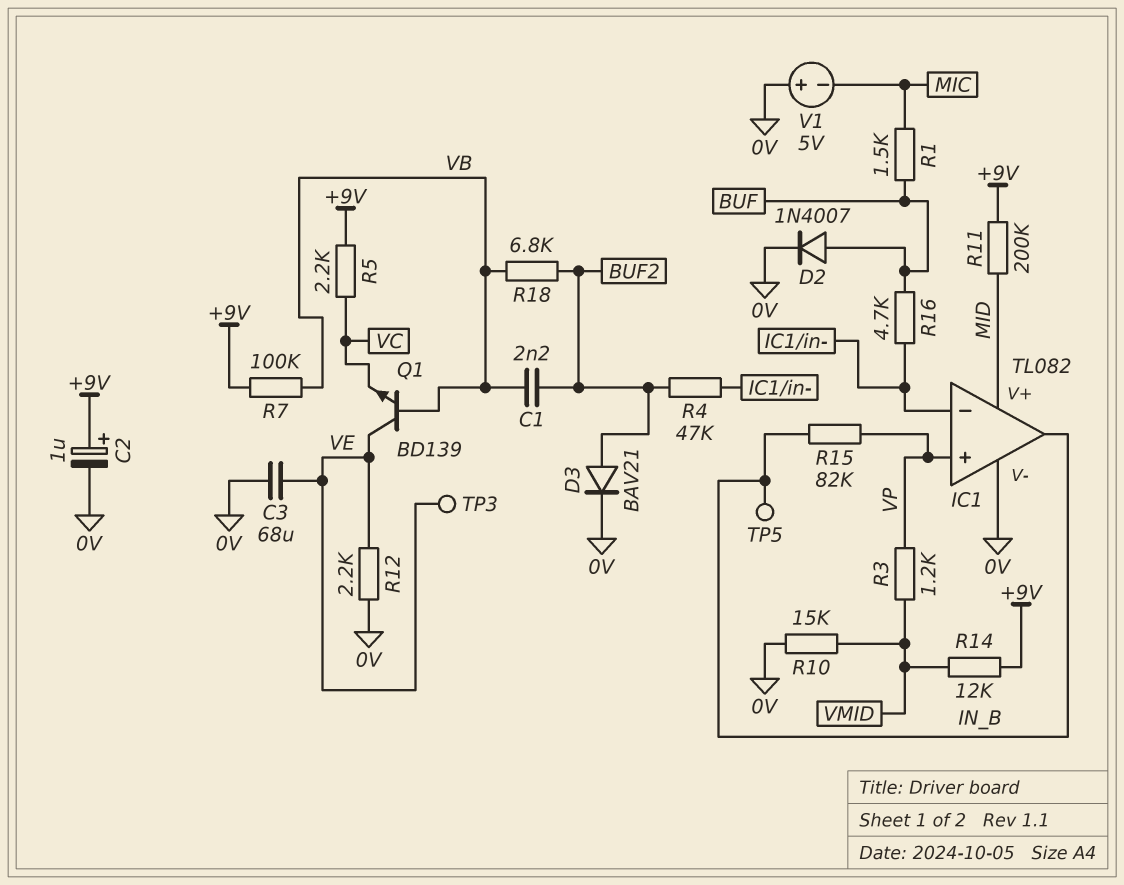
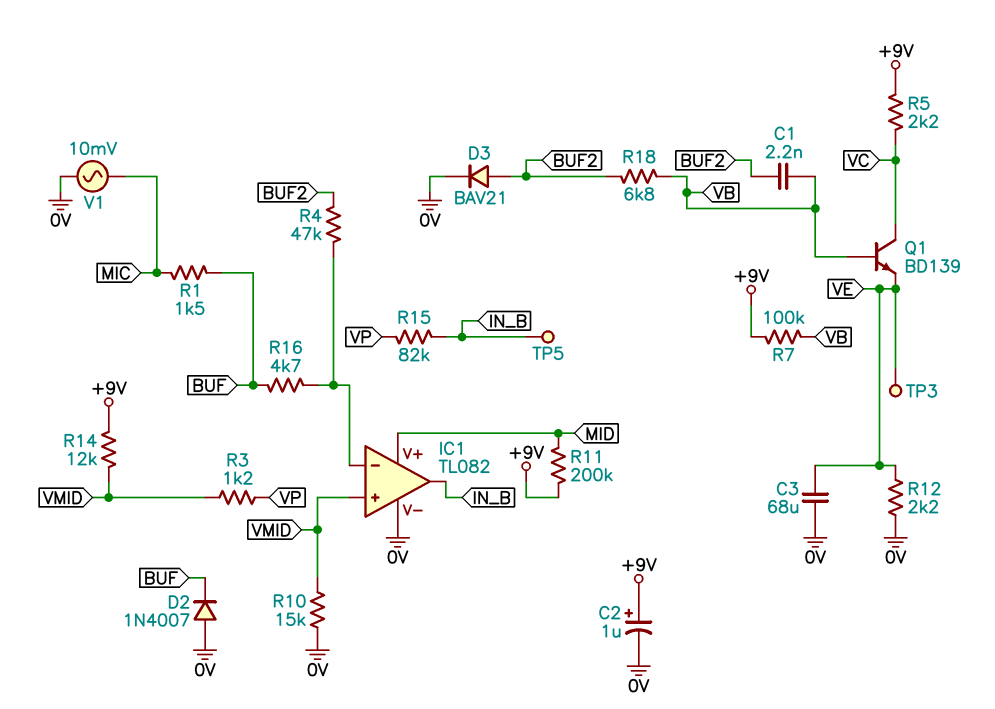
D2: diode 1N4007 (A BUF, K 0V) -> diode 1N4007 (A 0V, K BUF)
IC1 pin in+: VP -> VMID
Q1: NPN BD139 (B VB, C VE, E VC) -> NPN BD139 (B VB, C VC, E VE)
V1: 5V (plus 0V, minus MIC) -> AC 10mV (0V, MIC)

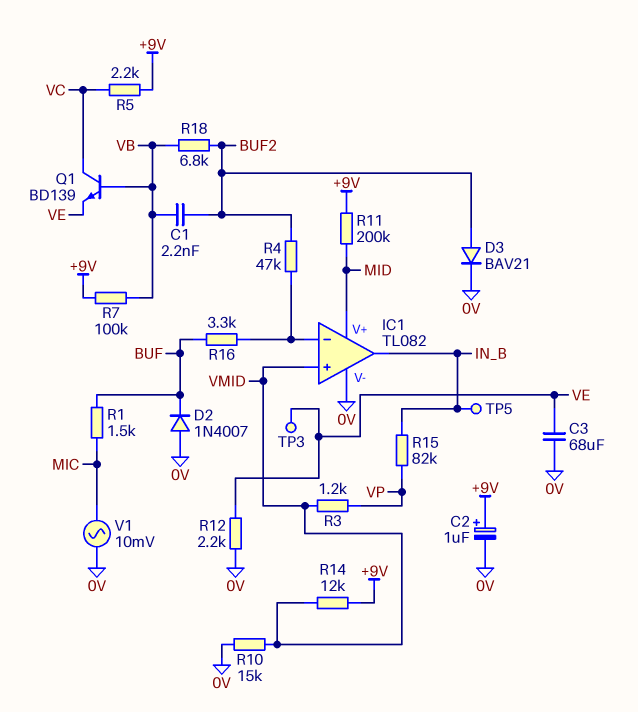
R16: 4.7k (BUF, IC1/in-) -> 3.3k (BUF, IC1/in-)

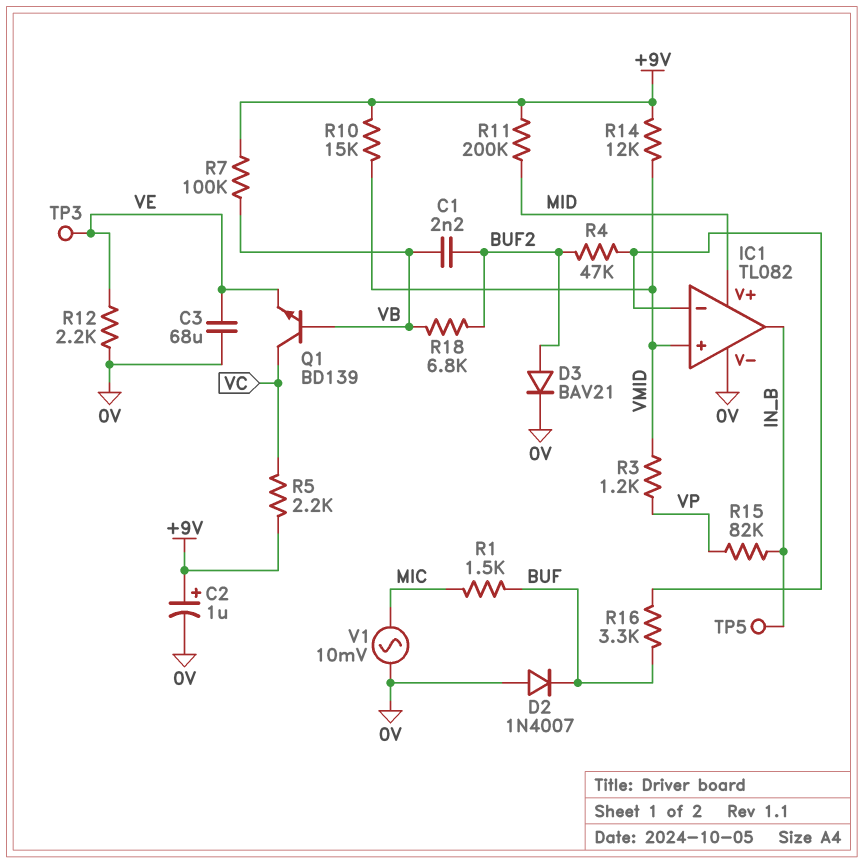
R10: 15k (0V, VMID) -> 15k (+9V, VMID)

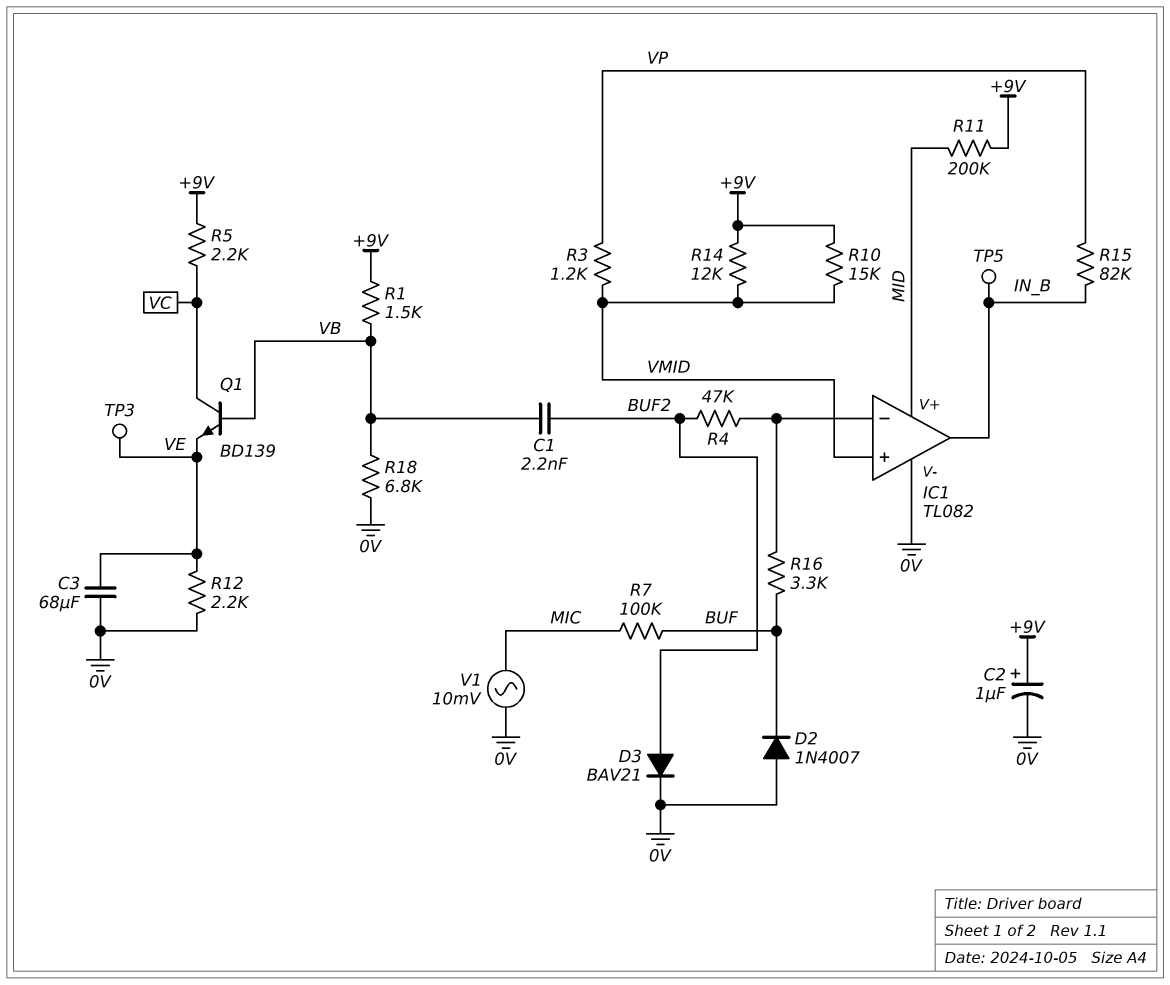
R1: 1.5k (BUF, MIC) -> 1.5k (+9V, VB)
R7: 100k (+9V, VB) -> 100k (BUF, MIC)
R18: 6.8k (BUF2, VB) -> 6.8k (0V, VB)

